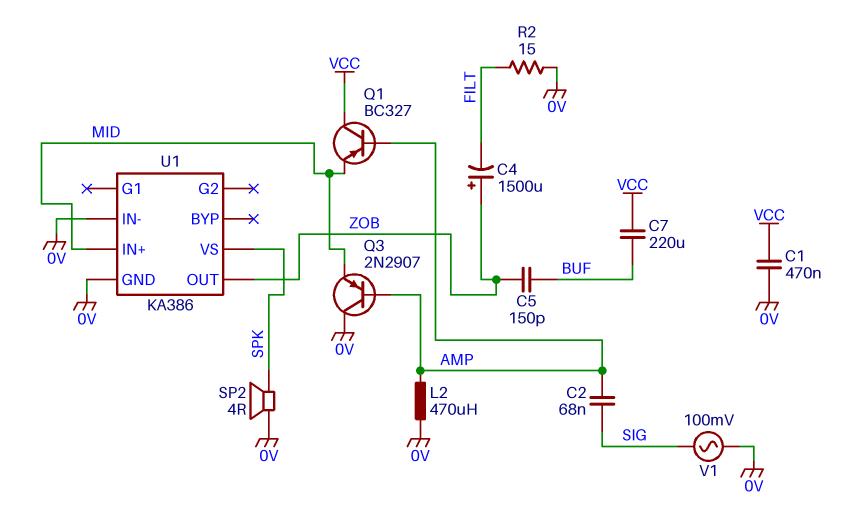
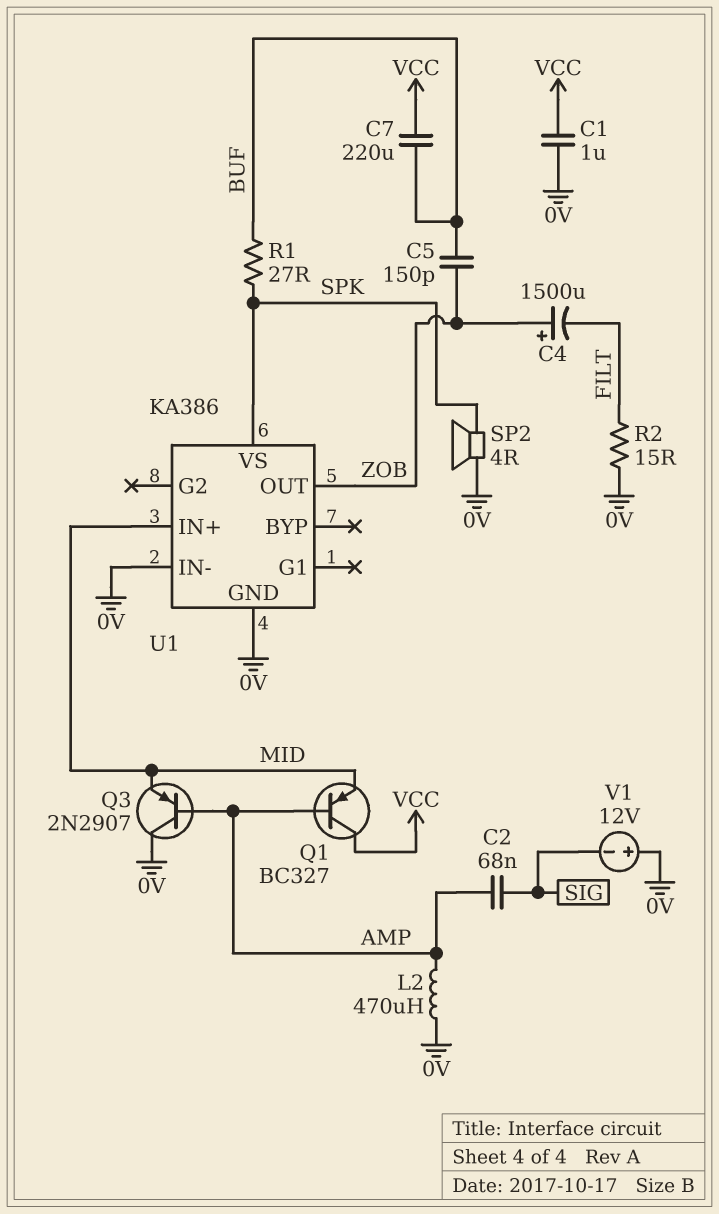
C1: 470nF (0V, VCC) -> 1uF (0V, VCC)
R1: none -> 27 (BUF, SPK)
V1: AC 100mV (0V, SIG) -> 12V (plus 0V, minus SIG)

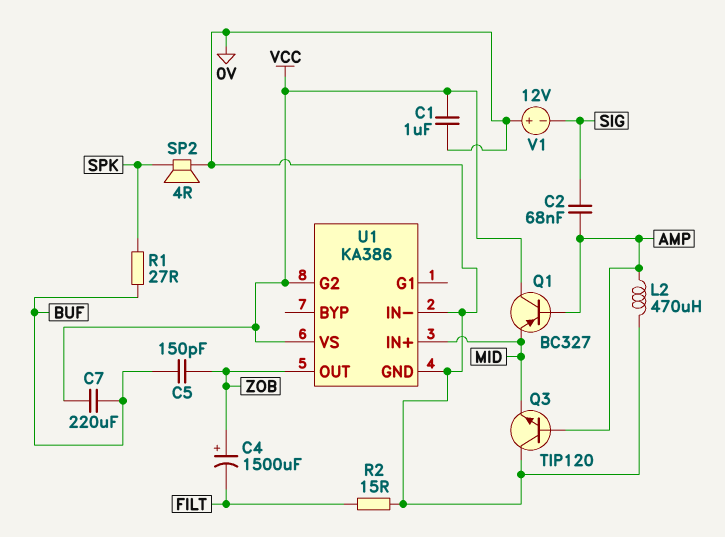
Q3: PNP 2N2907 (B AMP, C 0V, E MID) -> NPN TIP120 (B AMP, C 0V, E MID)
U1 pin G2: none -> VCC
U1 pin VS: SPK -> VCC

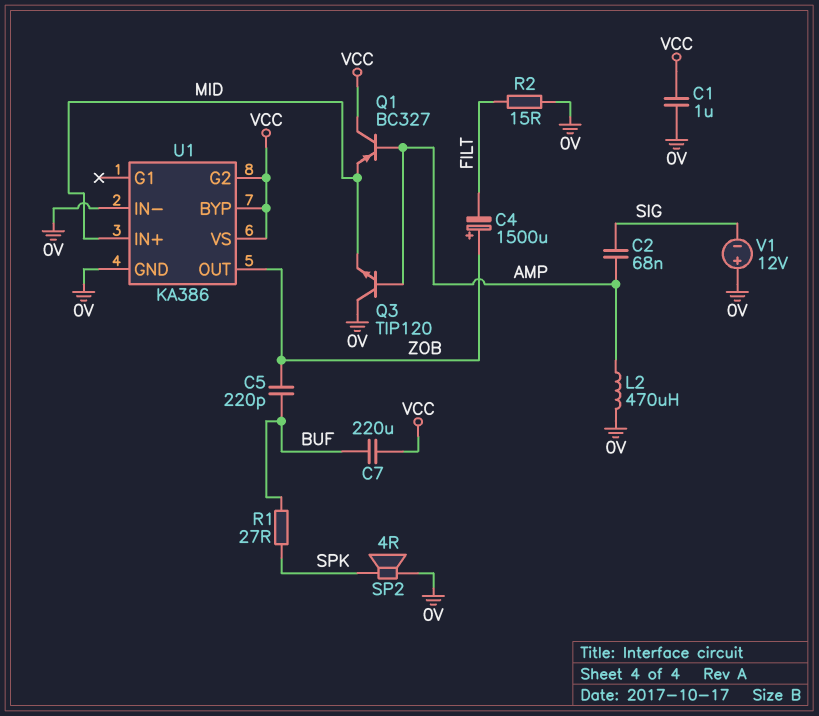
C5: 150pF (BUF, ZOB) -> 220pF (BUF, ZOB)
U1 pin BYP: none -> VCC

